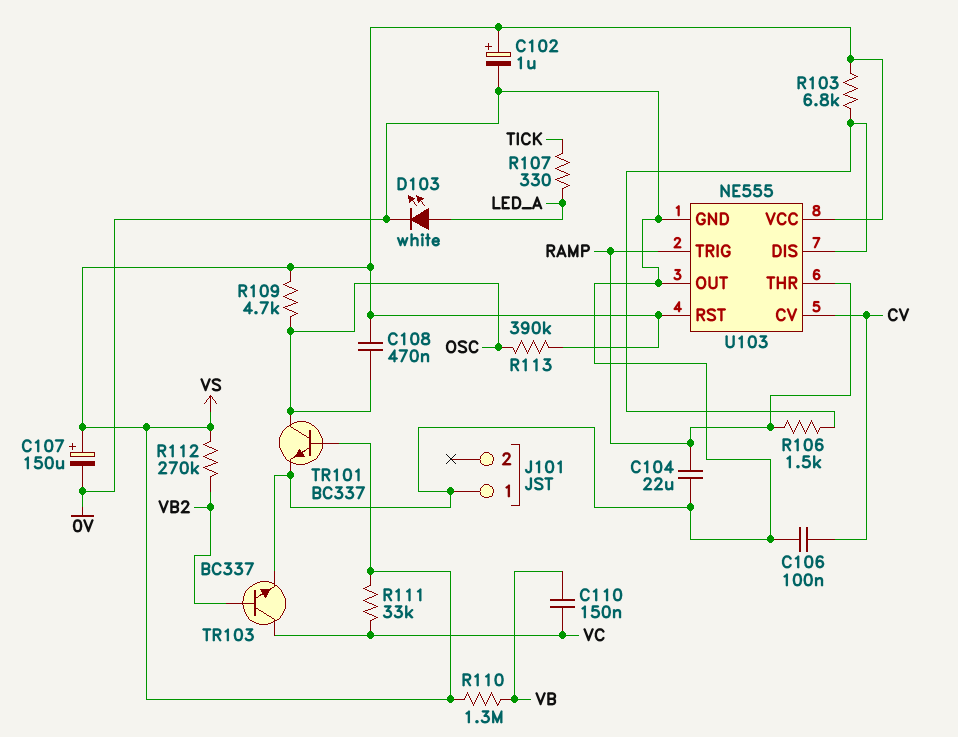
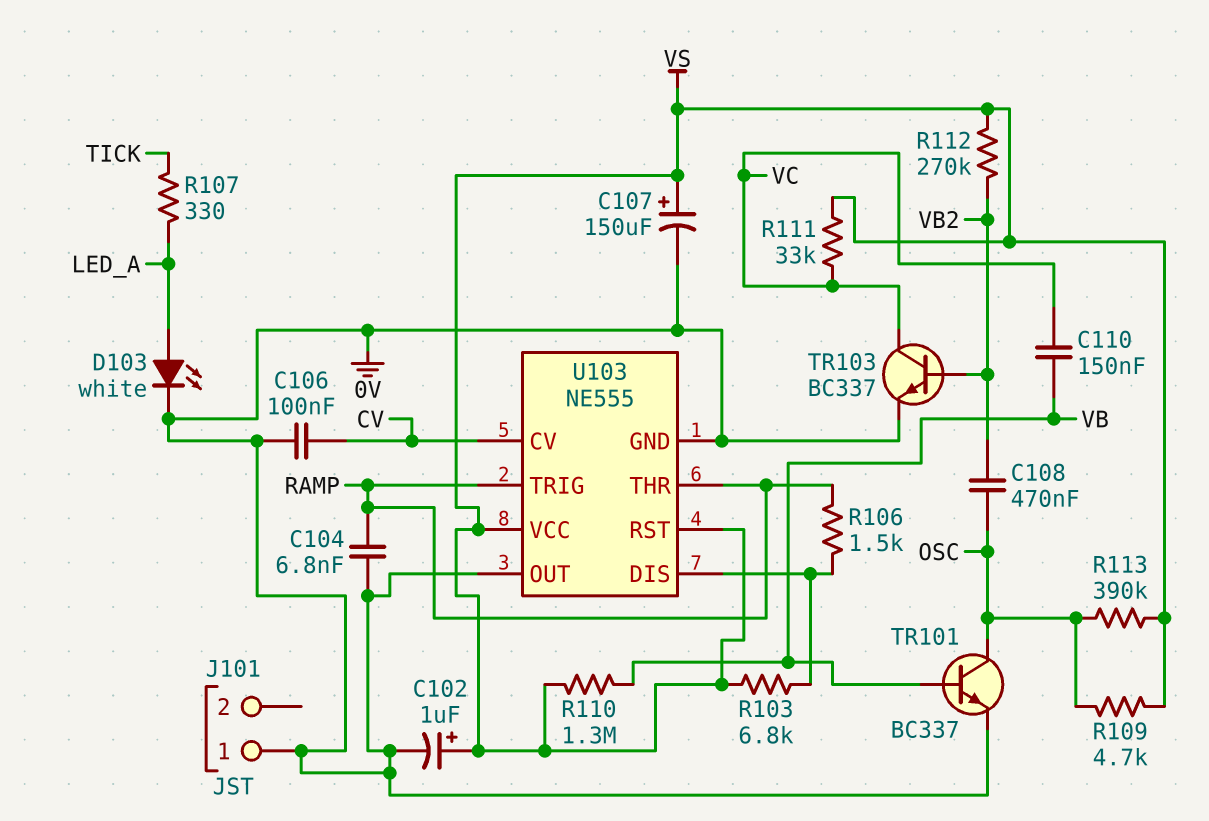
C104: 22uF (0V, RAMP) -> 6.8nF (0V, RAMP)
C108: 470nF (OSC, VS) -> 470nF (OSC, VB2)
TR101: NPN BC337 (B VS, C OSC, E 0V) -> NPN BC337 (B VB, C OSC, E 0V)

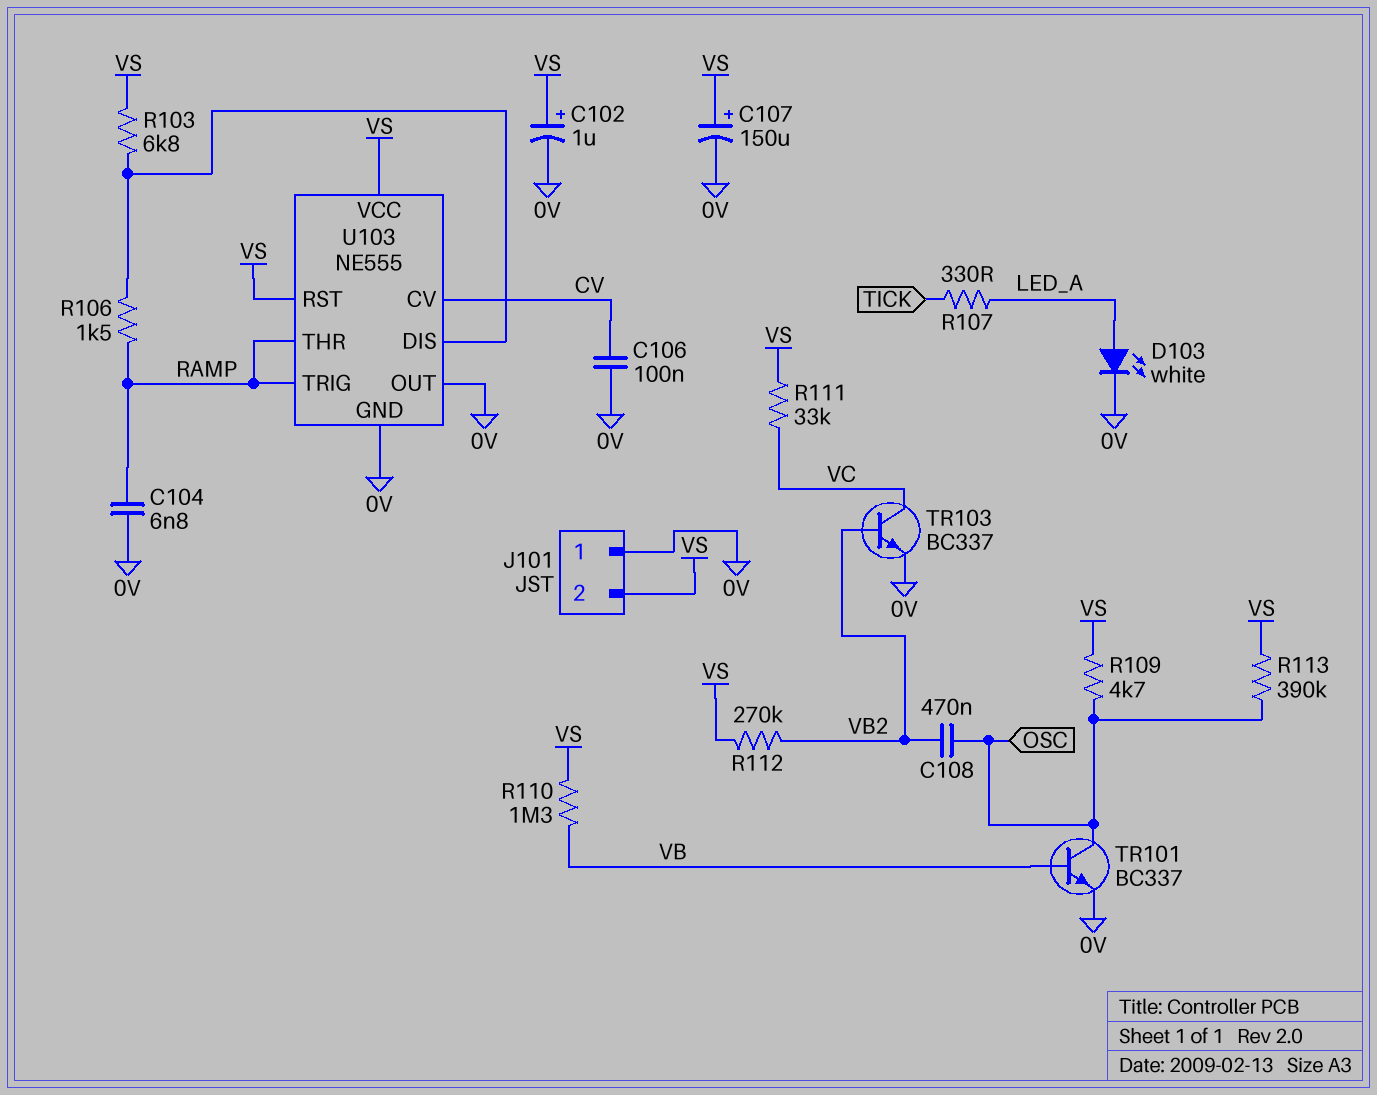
C110: 150nF (VB, VC) -> none
J101 pin 2: none -> VS

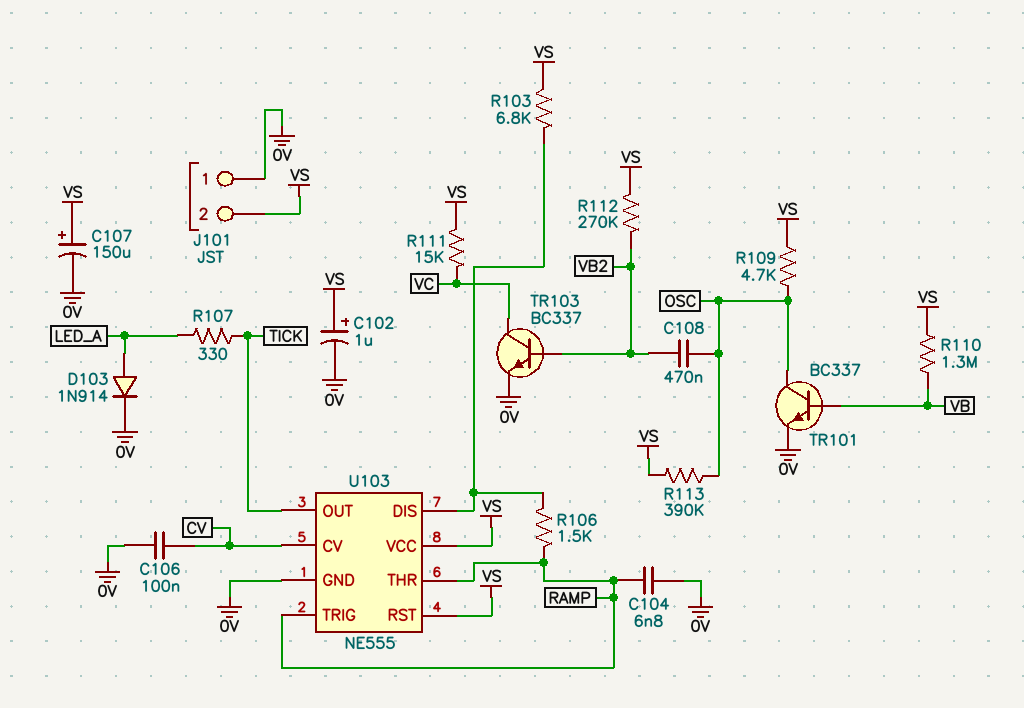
D103: LED white (A LED_A, K 0V) -> diode 1N914 (A LED_A, K 0V)
R111: 33k (VC, VS) -> 15k (VC, VS)
U103 pin OUT: 0V -> TICK

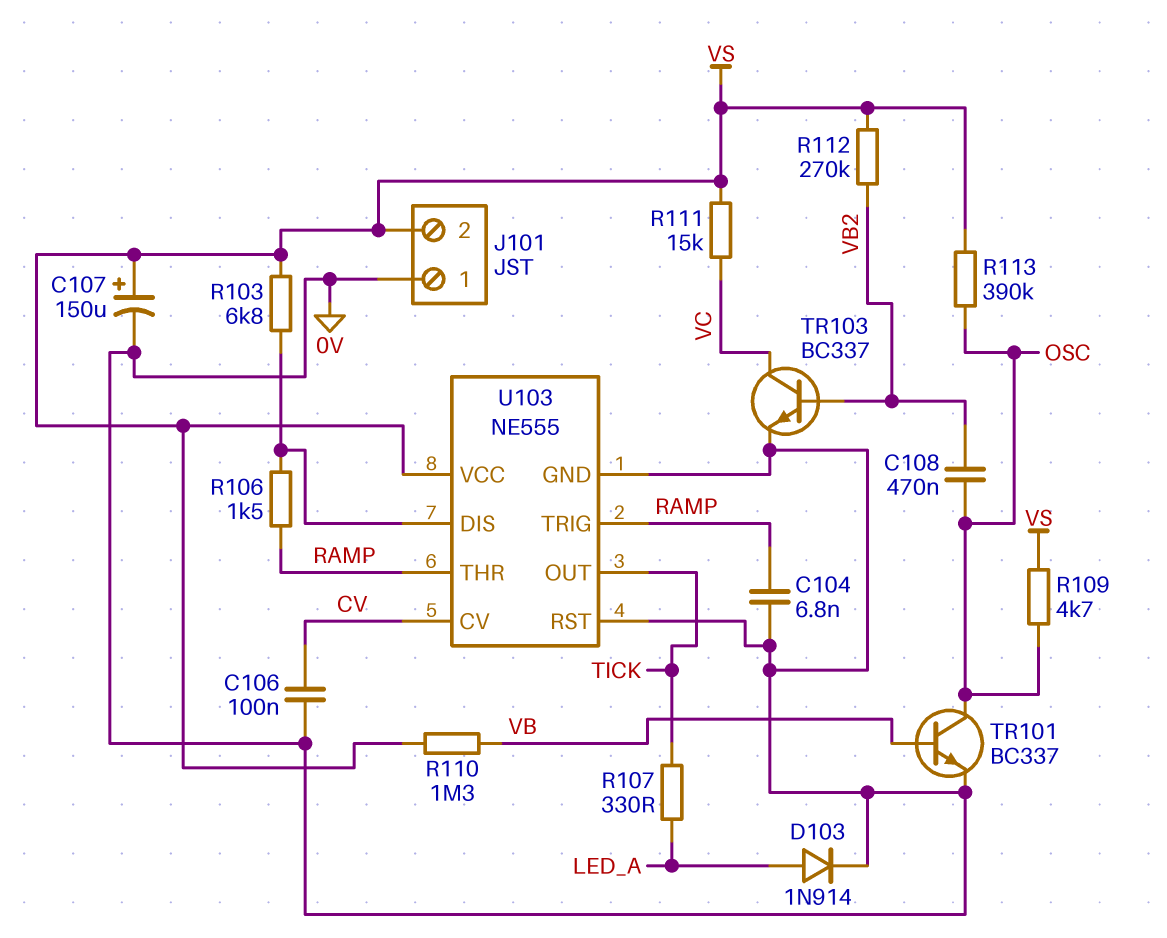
C102: 1uF (plus VS, minus 0V) -> none
U103 pin RST: VS -> 0V

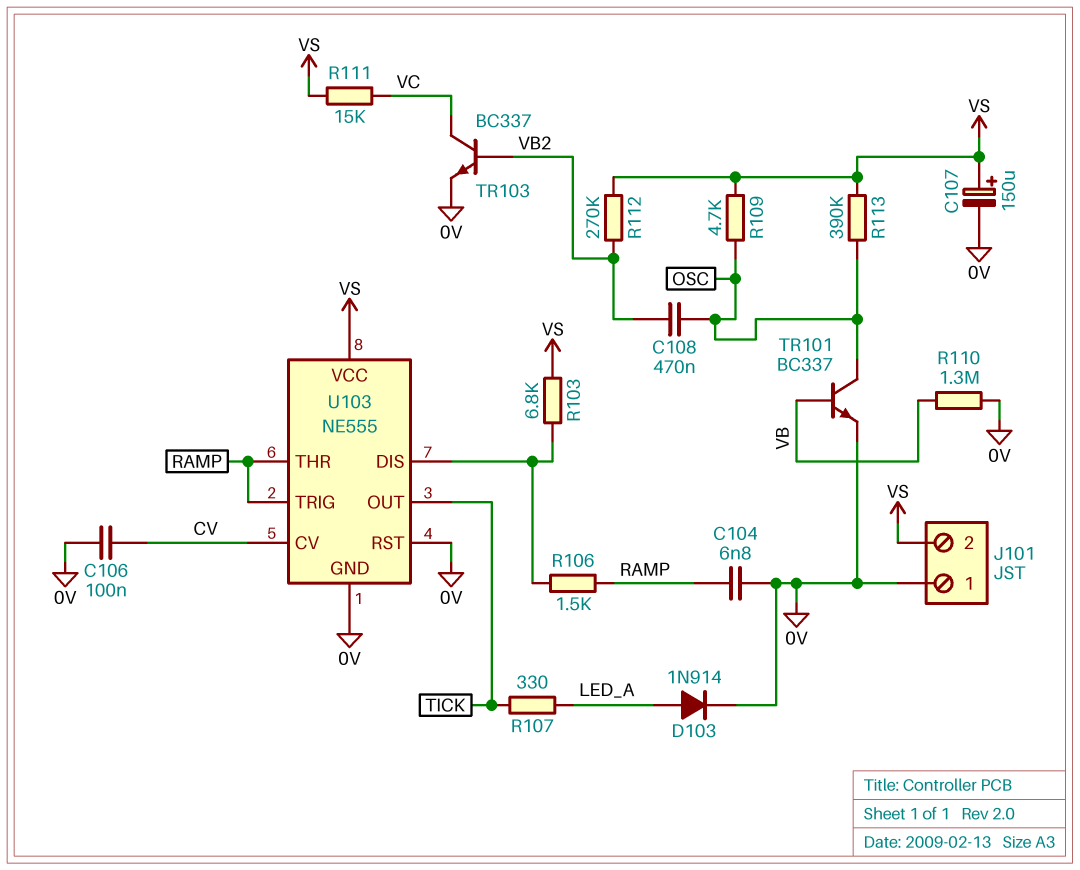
R110: 1.3M (VB, VS) -> 1.3M (0V, VB)

